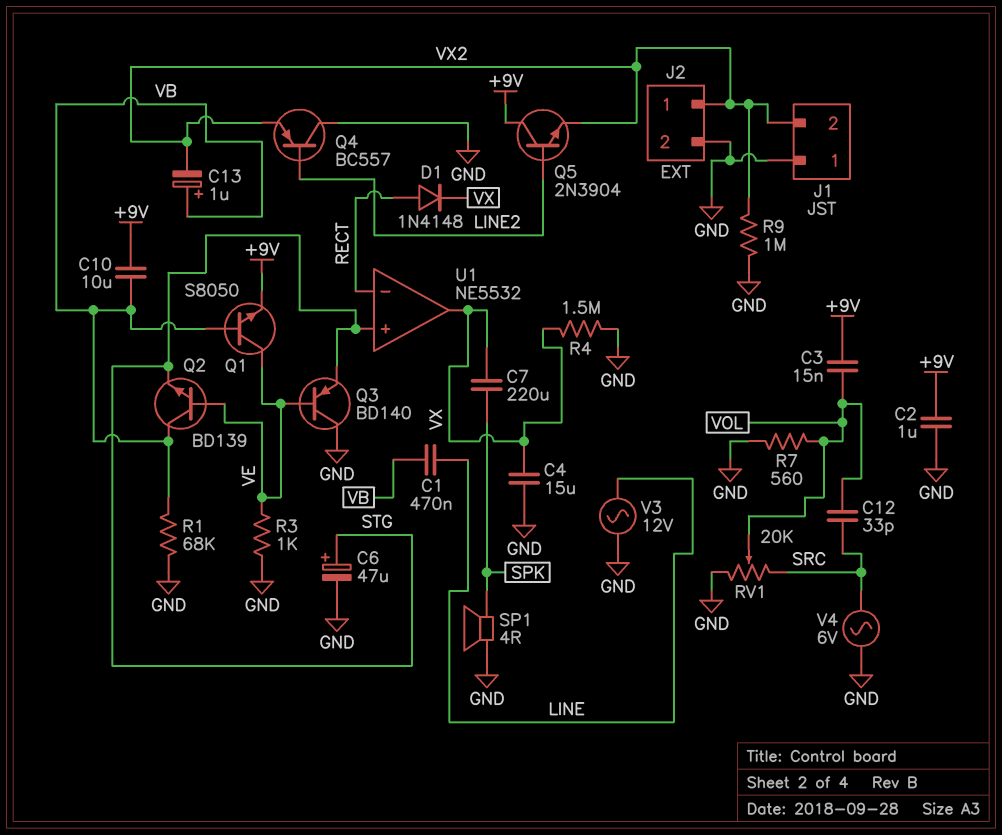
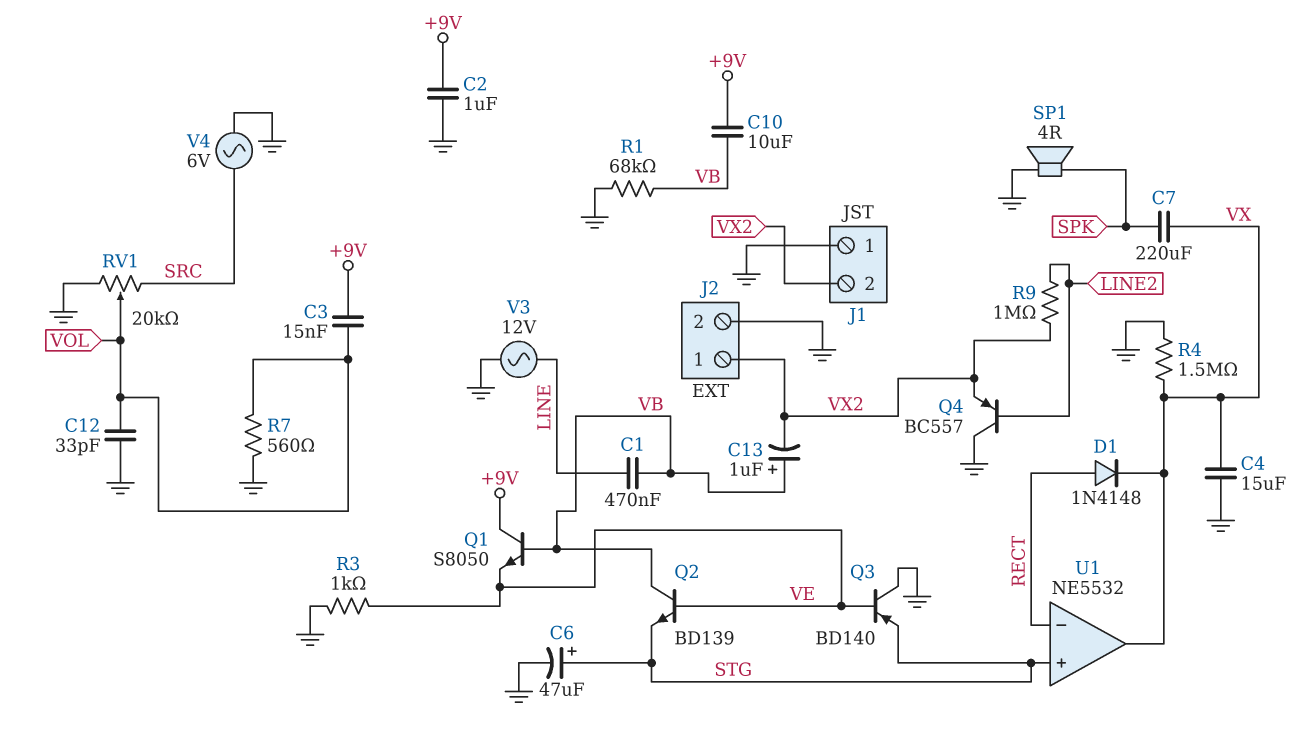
C12: 33pF (SRC, VOL) -> 33pF (GND, VOL)
Q1: NPN S8050 (B VB, C VE, E +9V) -> NPN S8050 (B VB, C +9V, E VE)
Q5: NPN 2N3904 (B LINE2, C +9V, E VX2) -> none
R9: 1M (GND, VX2) -> 1M (LINE2, VX2)

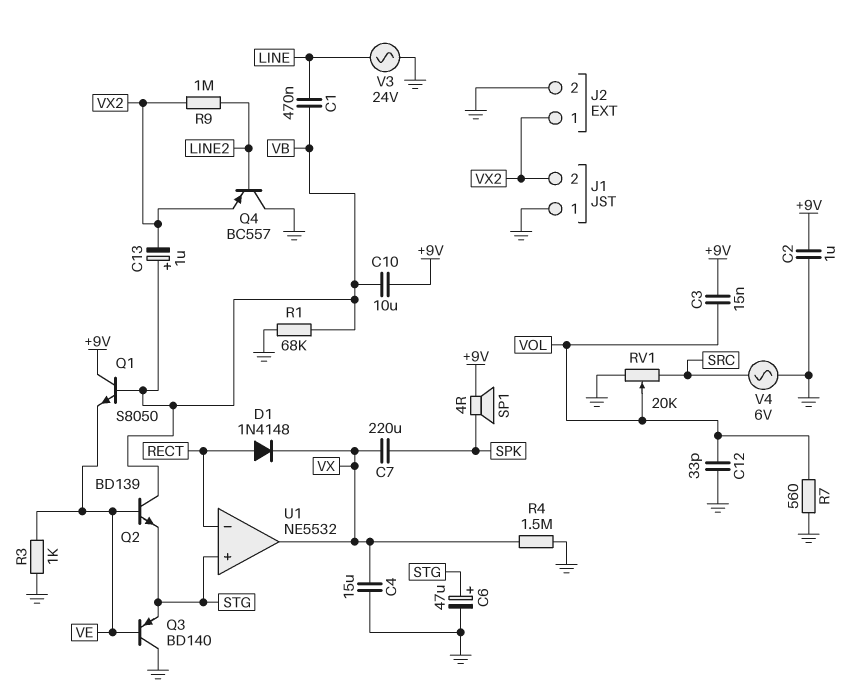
SP1: speaker 4R (GND, SPK) -> speaker 4R (+9V, SPK)
V3: AC 12V (GND, LINE) -> AC 24V (GND, LINE)

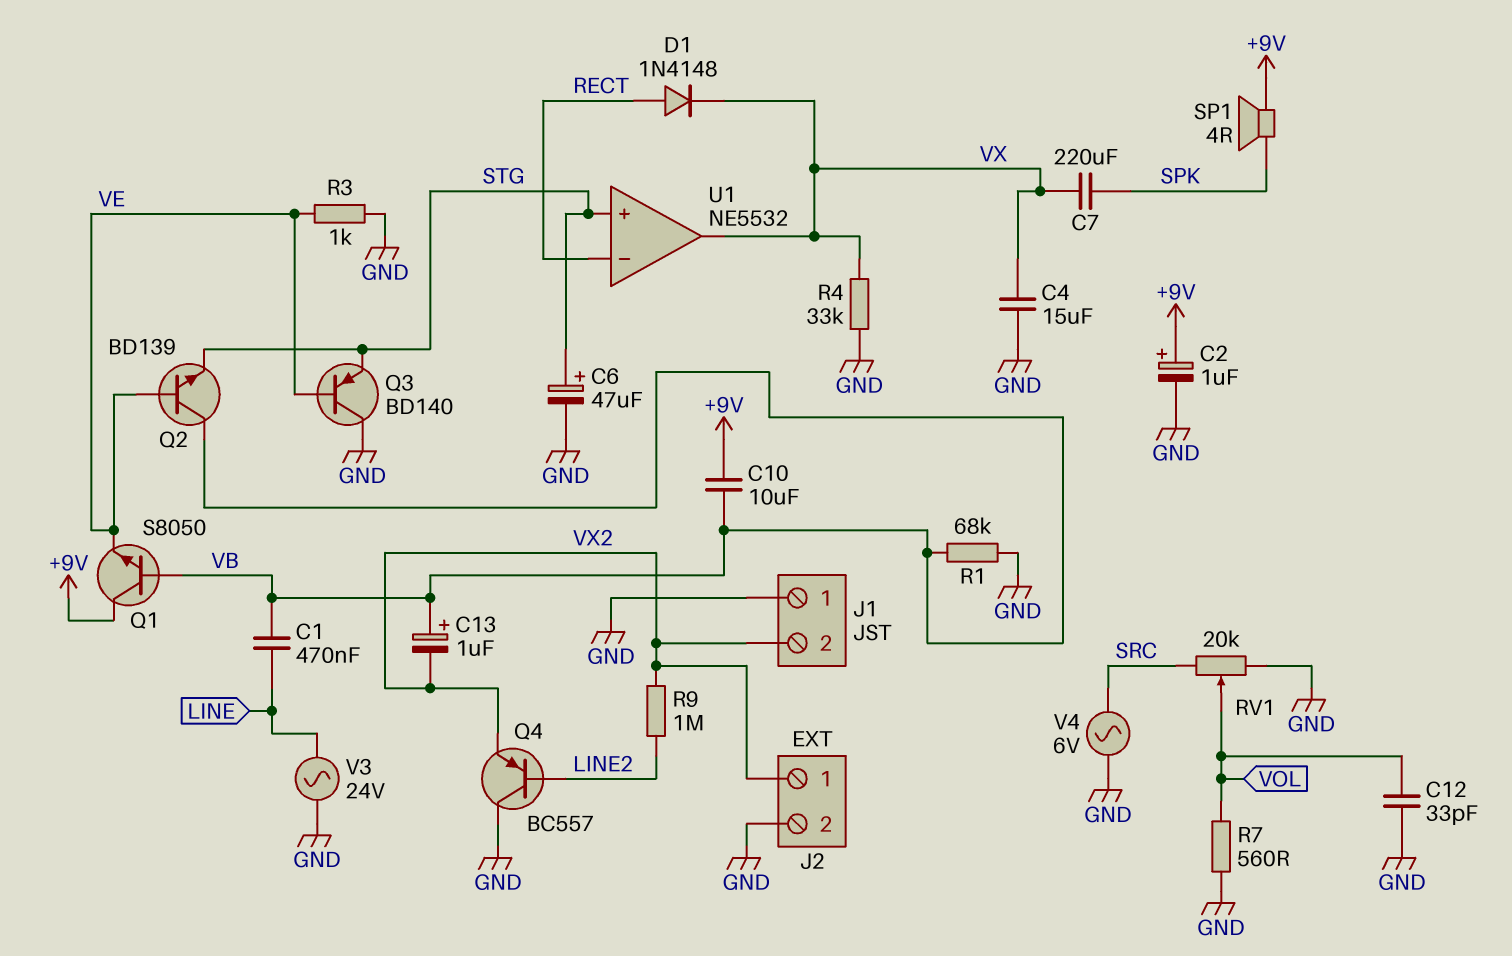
C2: 1uF (+9V, GND) -> 1uF (plus +9V, minus GND)
C3: 15nF (+9V, VOL) -> none
R4: 1.5M (GND, VX) -> 33k (GND, VX)

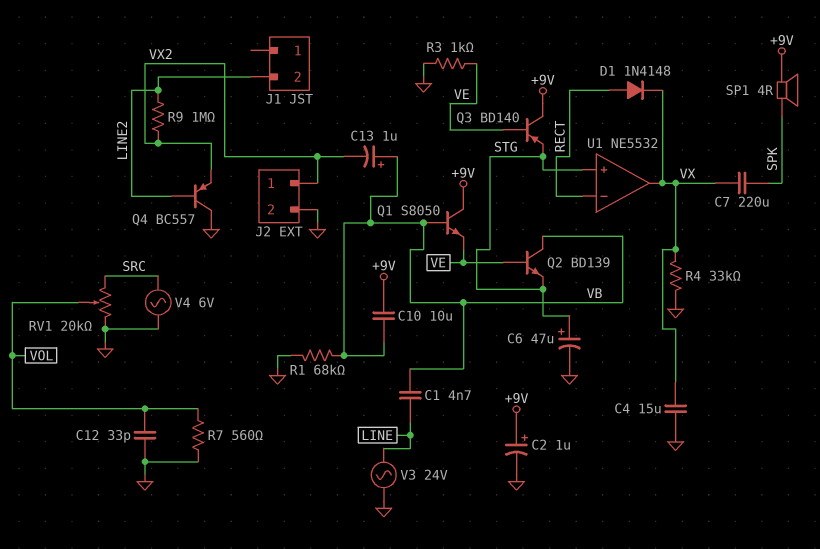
C1: 470nF (LINE, VB) -> 4.7nF (LINE, VB)
J1 pin 1: GND -> none
J1 pin 2: VX2 -> LINE2
Q3: PNP BD140 (B VE, C GND, E STG) -> PNP BD140 (B VE, C +9V, E STG)

